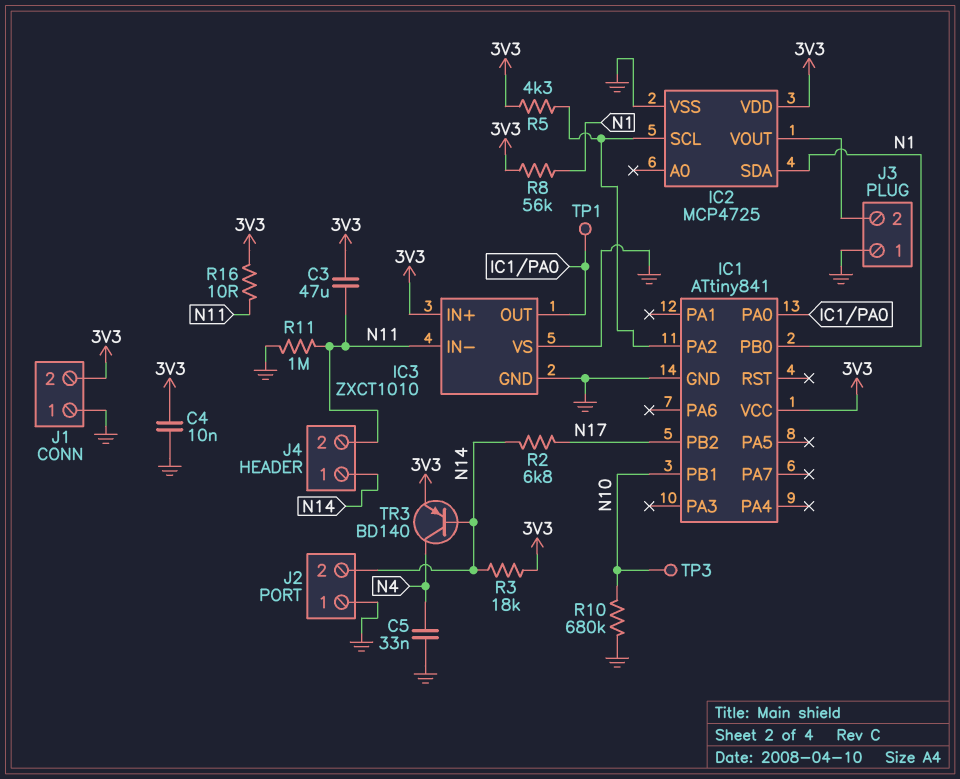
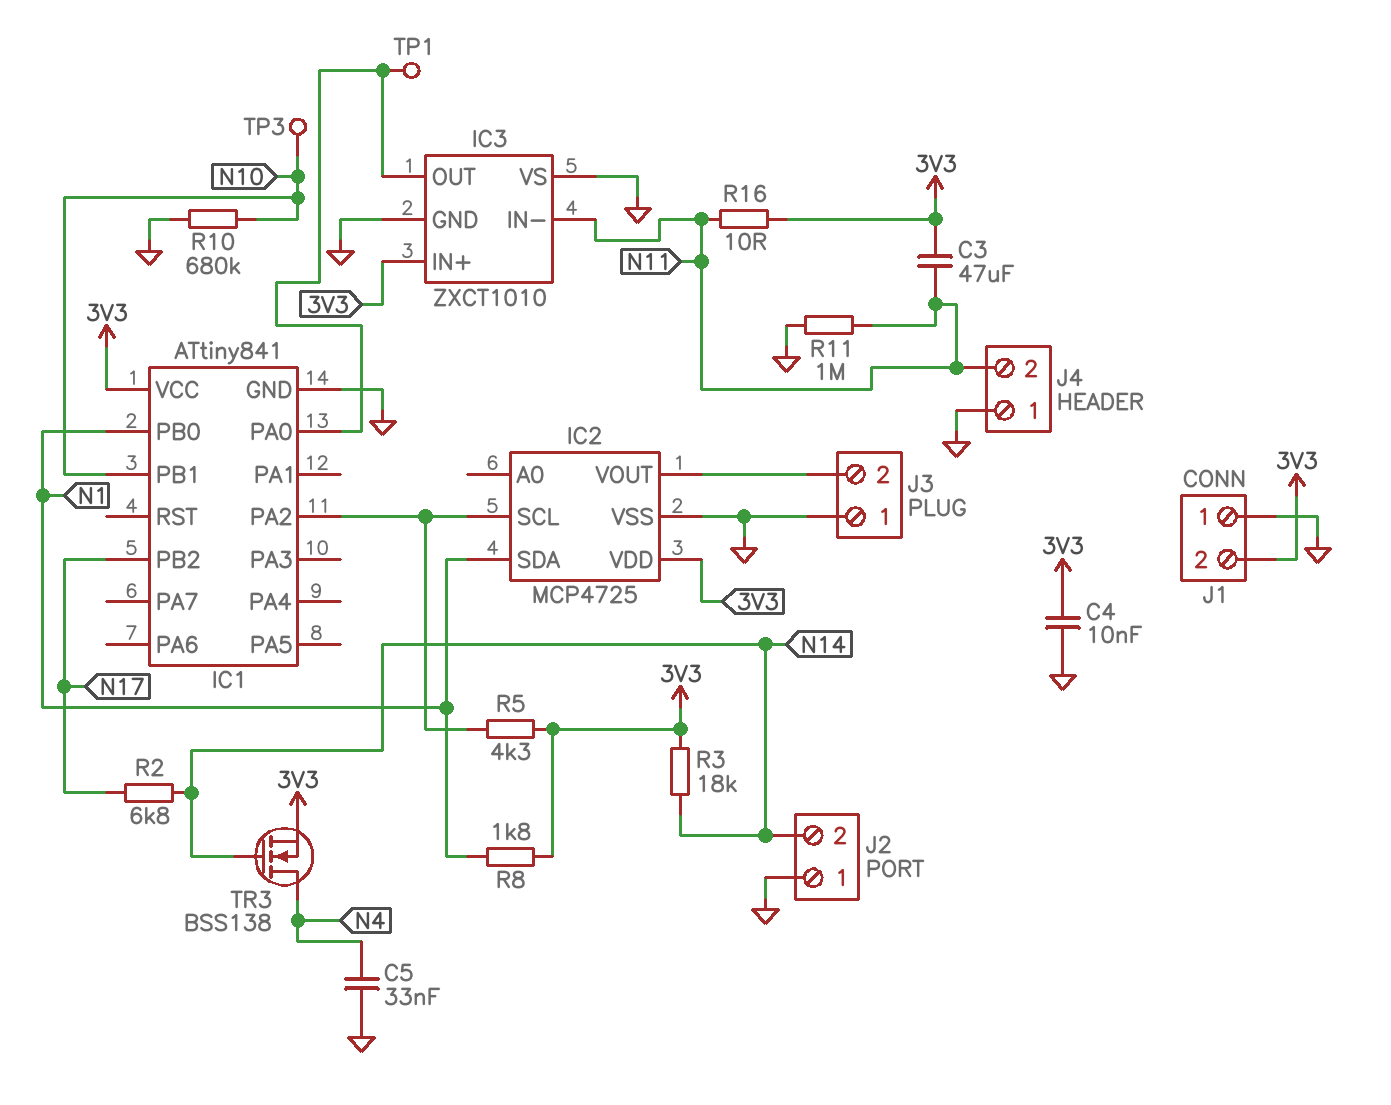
J4 pin 1: N14 -> GND
R8: 56k (3V3, N1) -> 1.8k (3V3, N1)
TR3: PNP BD140 (B N14, C N4, E 3V3) -> NMOS BSS138 (G N14, D N4, S 3V3)

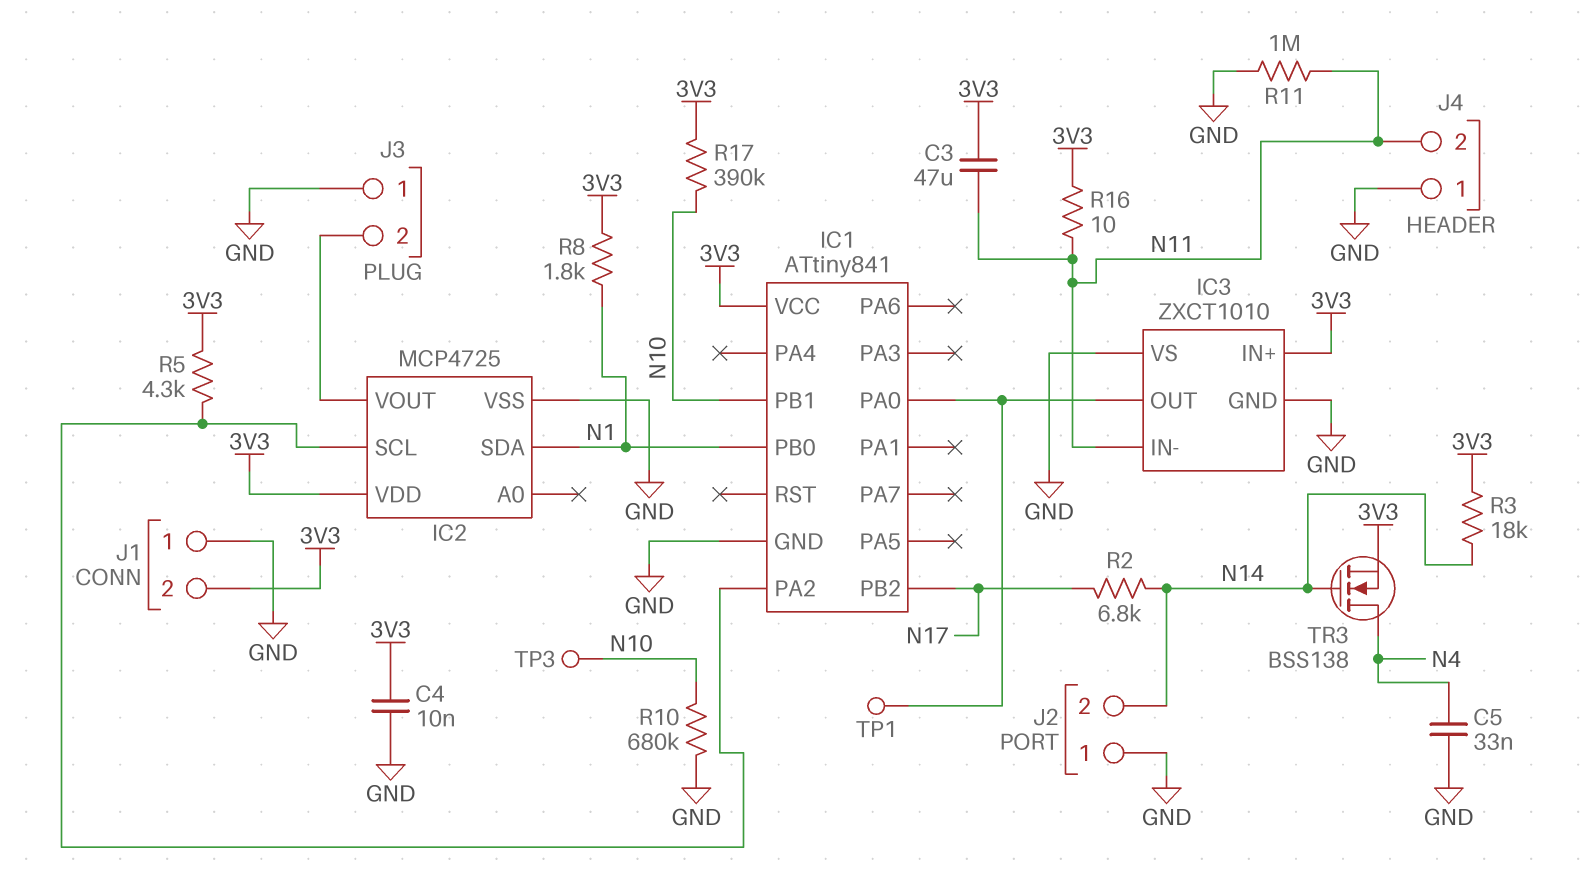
R17: none -> 390k (3V3, N10)

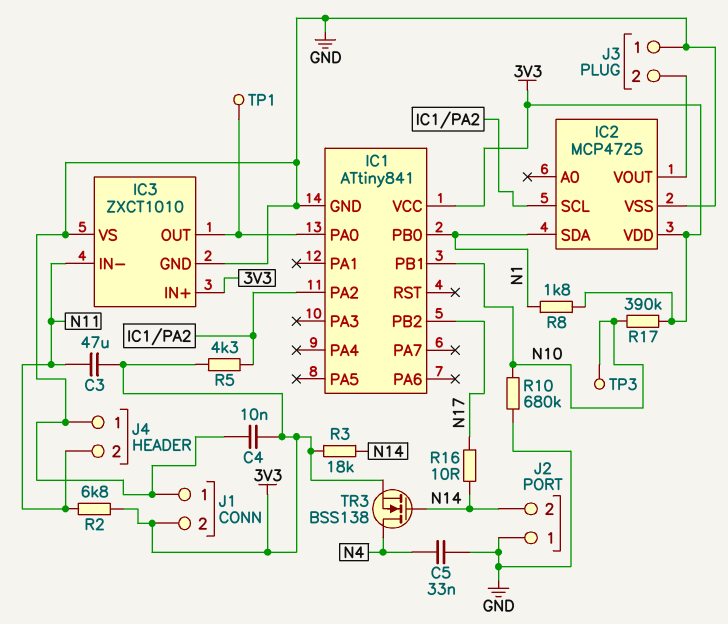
R2: 6.8k (N14, N17) -> 6.8k (3V3, N11)
R11: 1M (GND, N11) -> none
R16: 10 (3V3, N11) -> 10 (N14, N17)

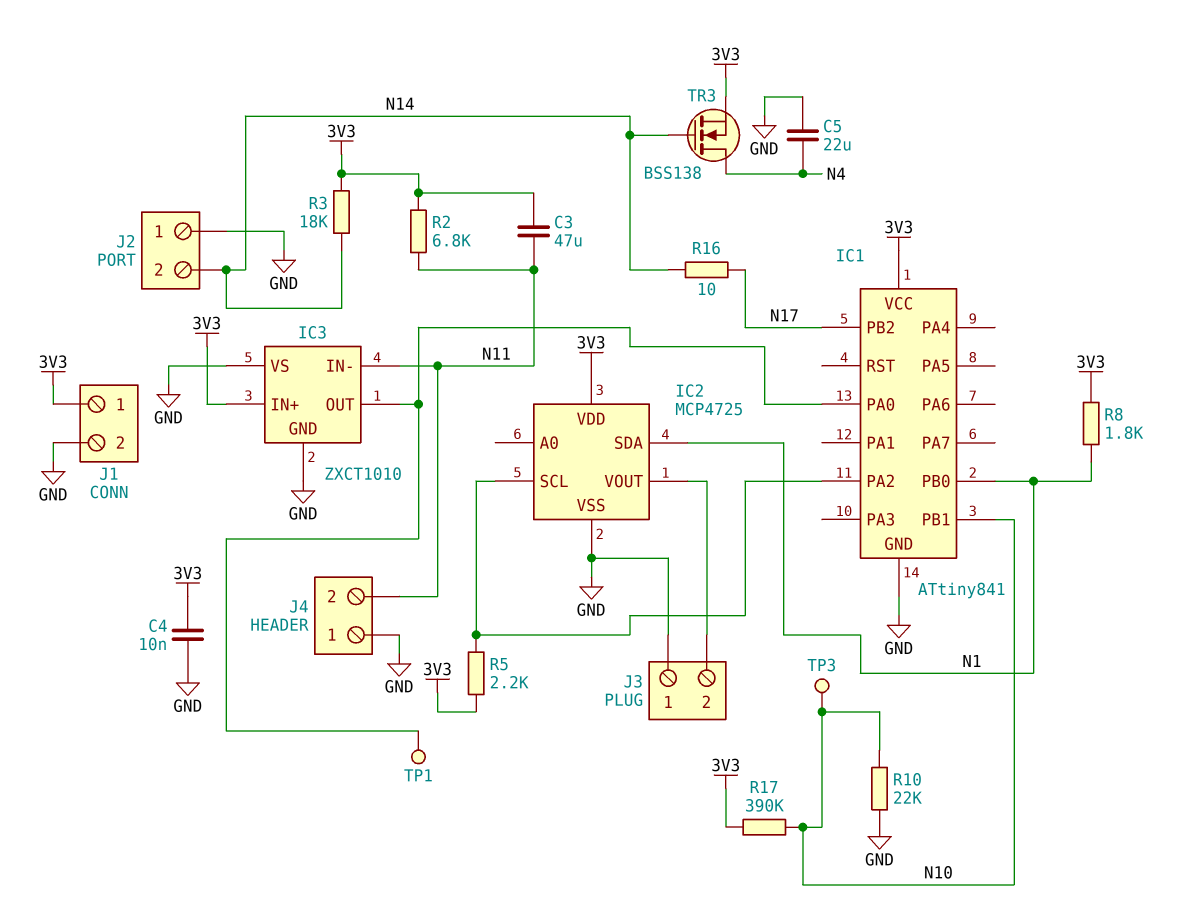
C5: 33nF (GND, N4) -> 22uF (GND, N4)
J1 pin 1: GND -> 3V3
J1 pin 2: 3V3 -> GND
R5: 4.3k (3V3, IC1/PA2) -> 2.2k (3V3, IC1/PA2)
R10: 680k (GND, N10) -> 22k (GND, N10)

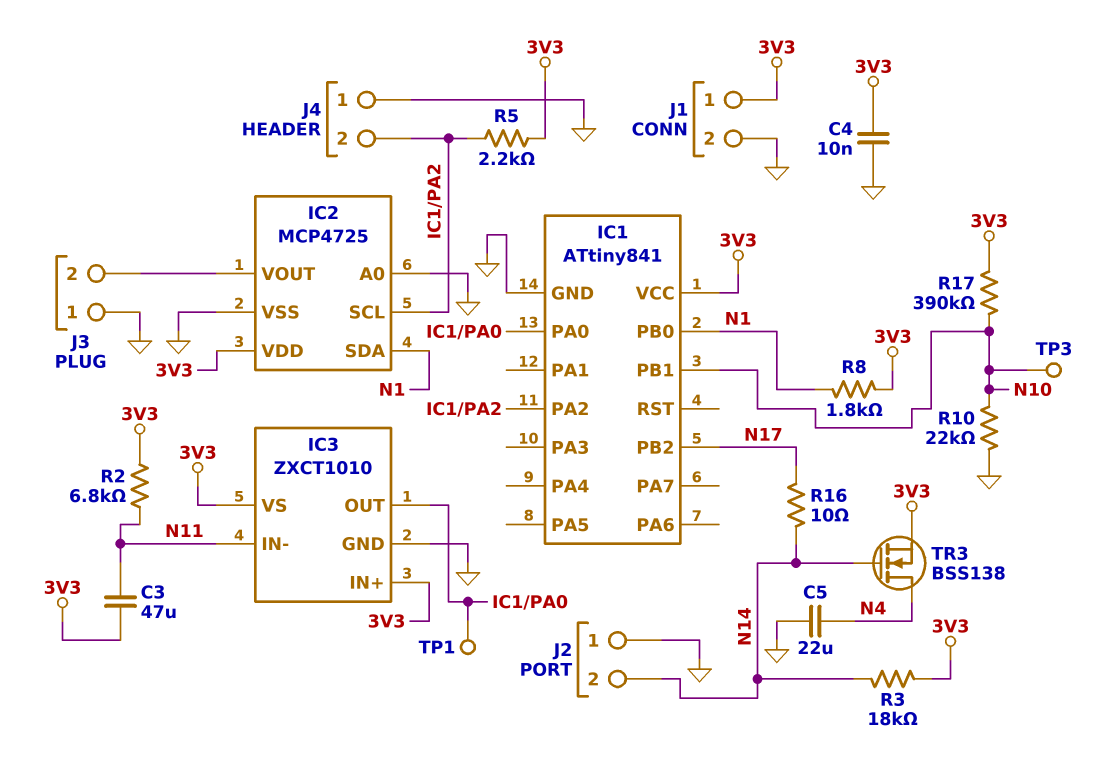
IC2 pin A0: none -> GND
IC3 pin VS: GND -> 3V3
J4 pin 2: N11 -> IC1/PA2

